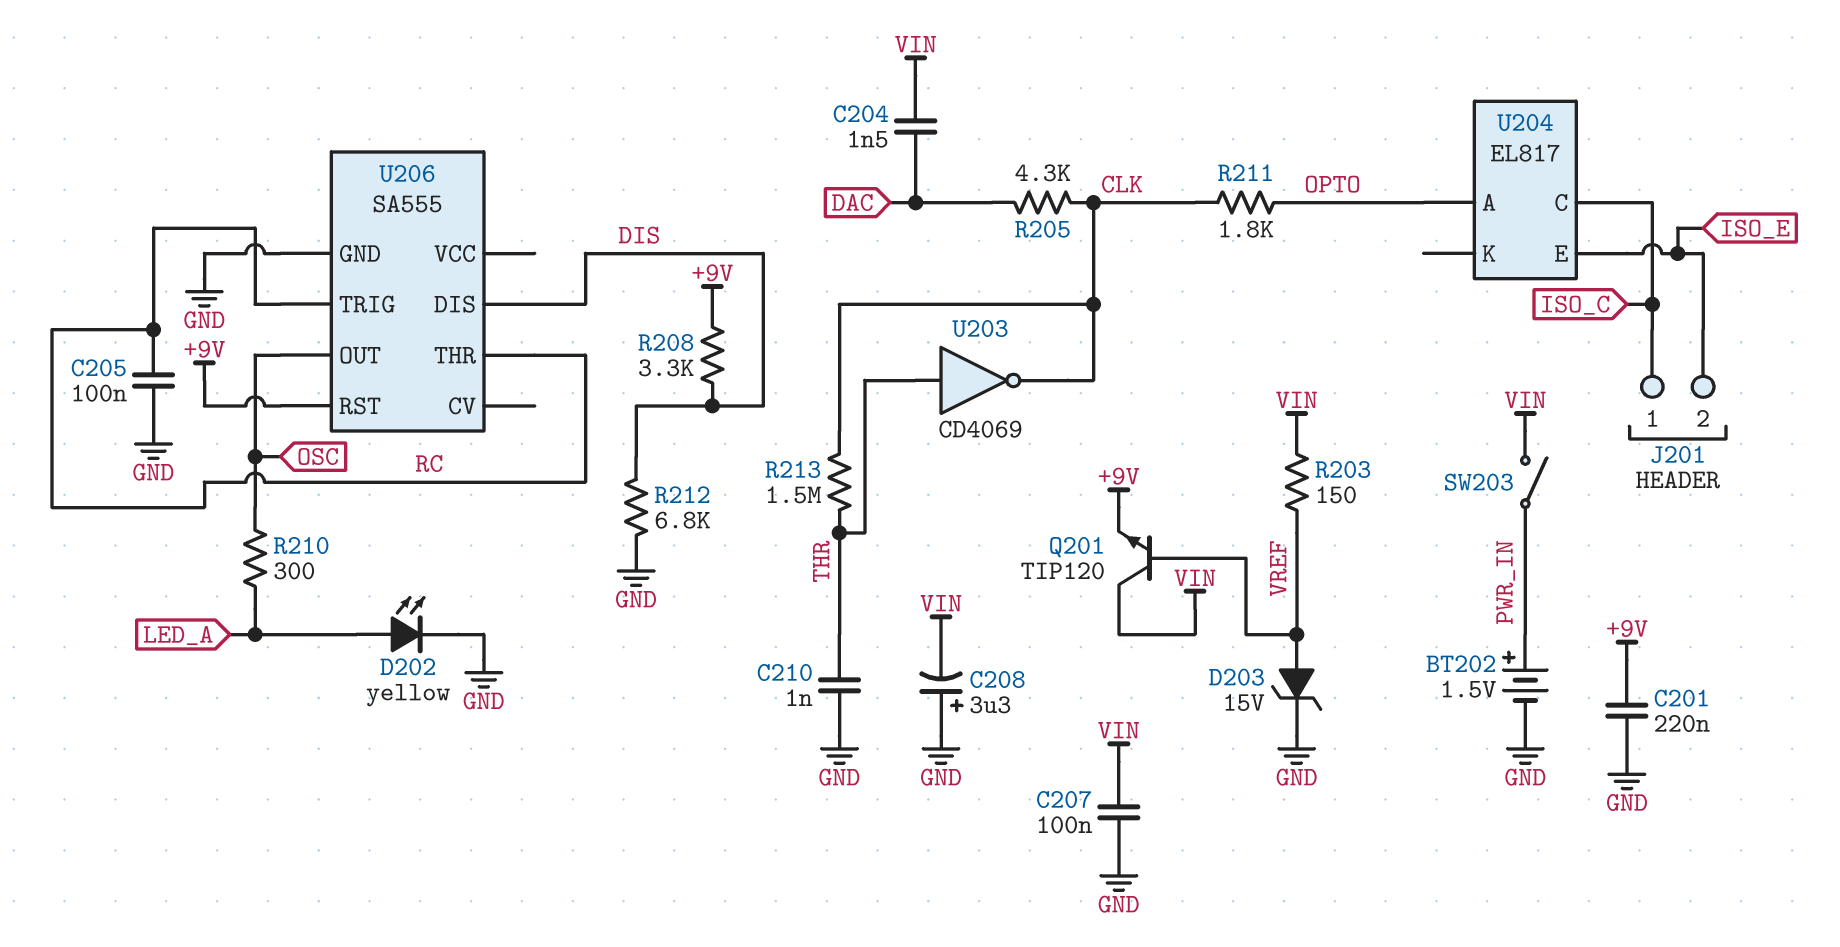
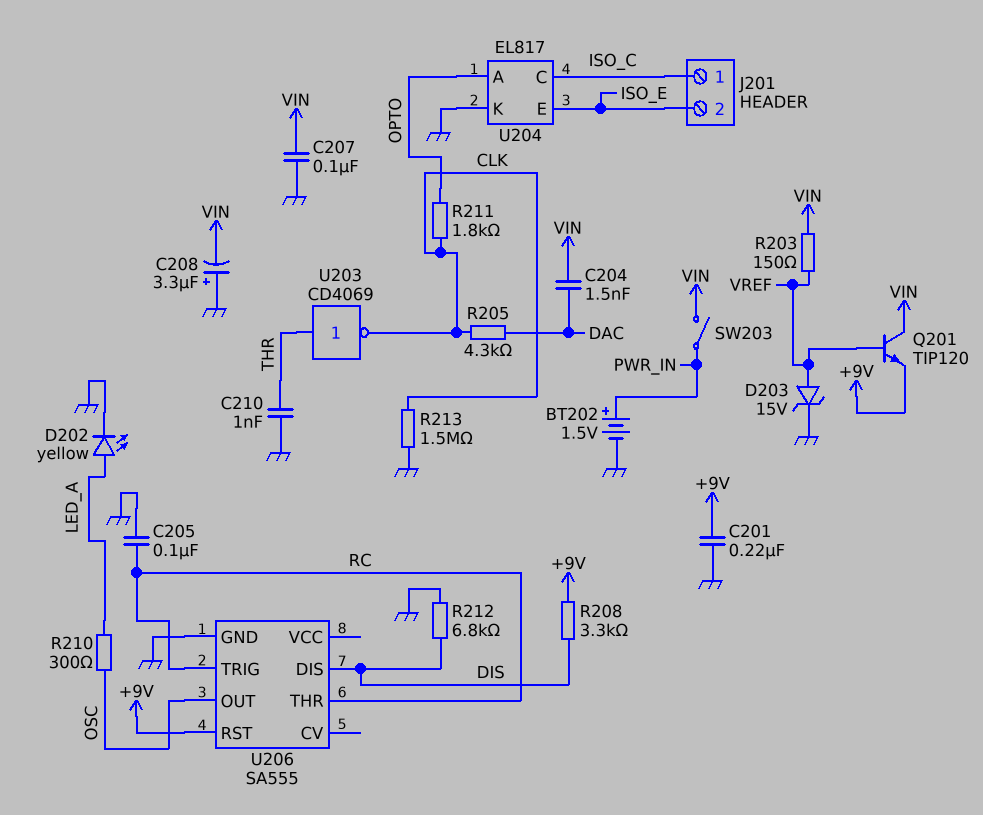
R213: 1.5M (CLK, THR) -> 1.5M (CLK, GND)
U204 pin K: none -> GND

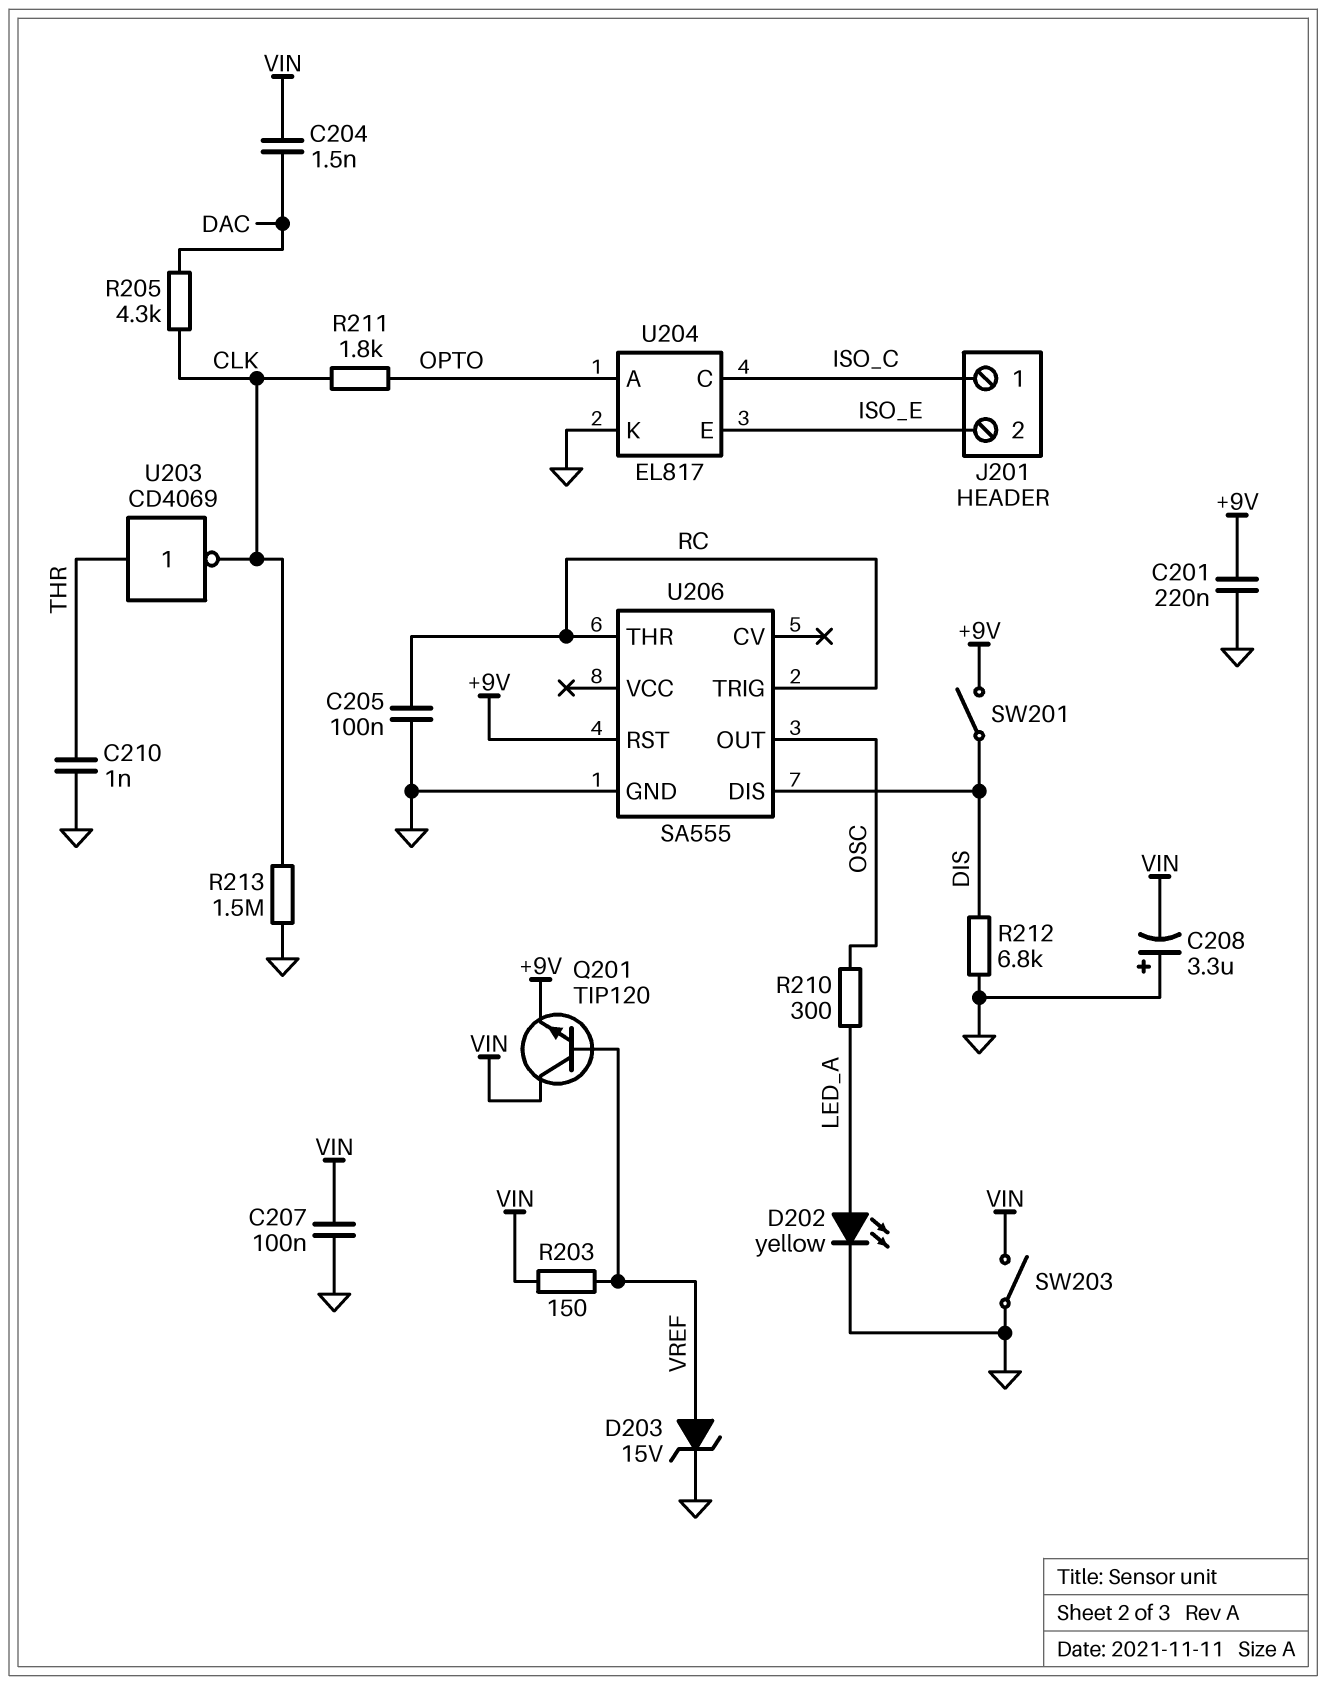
BT202: 1.5V (plus PWR_IN, minus GND) -> none
R208: 3.3k (+9V, DIS) -> none
SW201: none -> switch (+9V, DIS)
SW203: switch (PWR_IN, VIN) -> switch (GND, VIN)

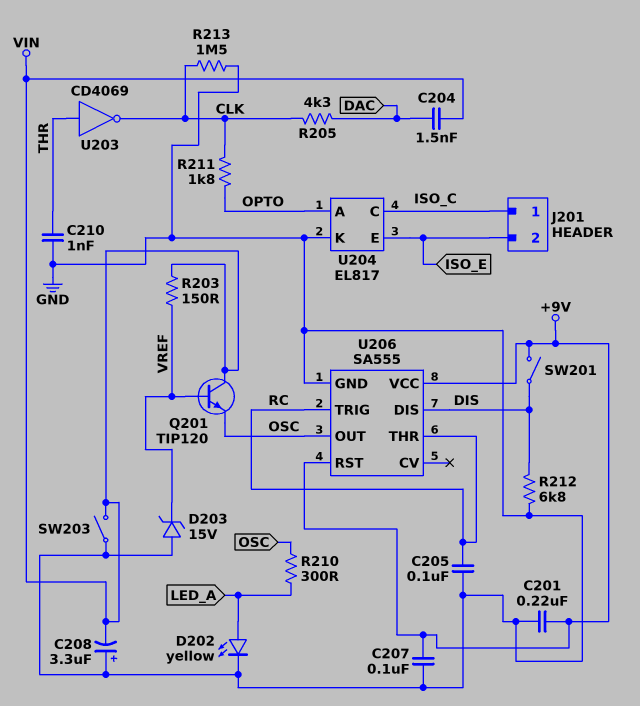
C207: 100nF (GND, VIN) -> 100nF (+9V, GND)
D203: zener 15V (A VREF, K GND) -> zener 15V (A GND, K VREF)
Q201: NPN TIP120 (B VREF, C VIN, E +9V) -> NPN TIP120 (B VREF, C VIN, E OSC)
U206 pin VCC: none -> +9V

